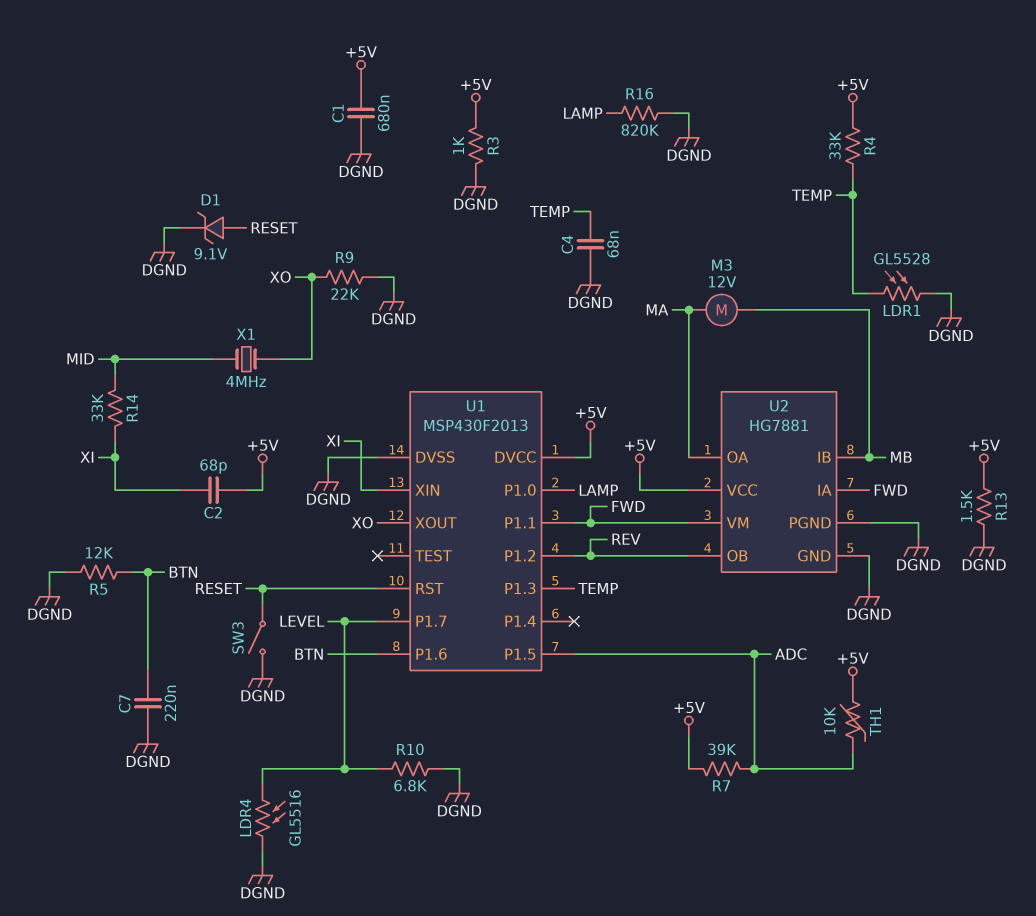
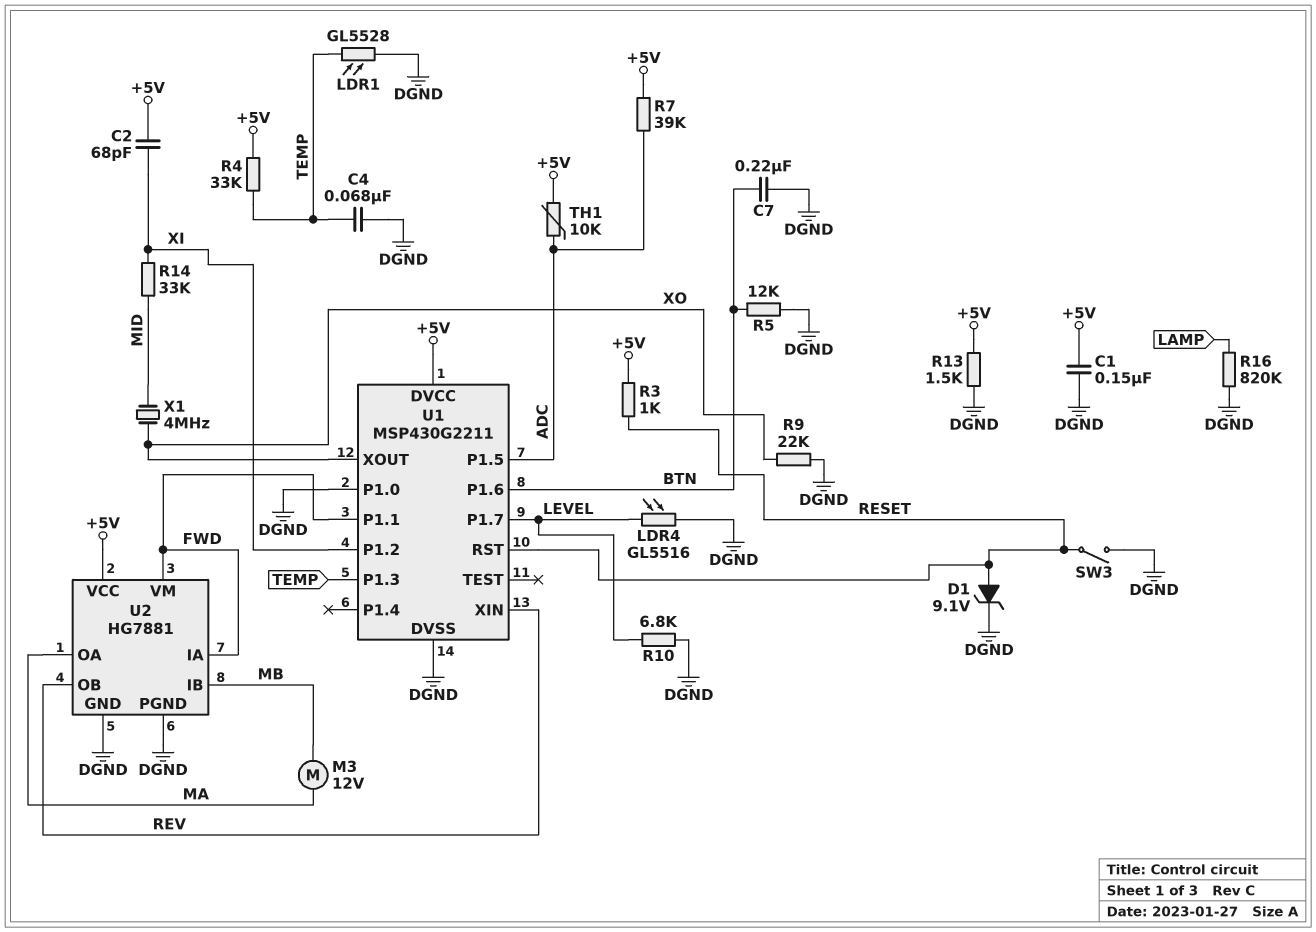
C1: 680nF (+5V, DGND) -> 150nF (+5V, DGND)
R3: 1k (+5V, DGND) -> 1k (+5V, RESET)
U1: MSP430F2013 -> MSP430G2211
U1 pin P1.0: LAMP -> DGND
U1 pin P1.2: REV -> XI
U1 pin XIN: XI -> REV

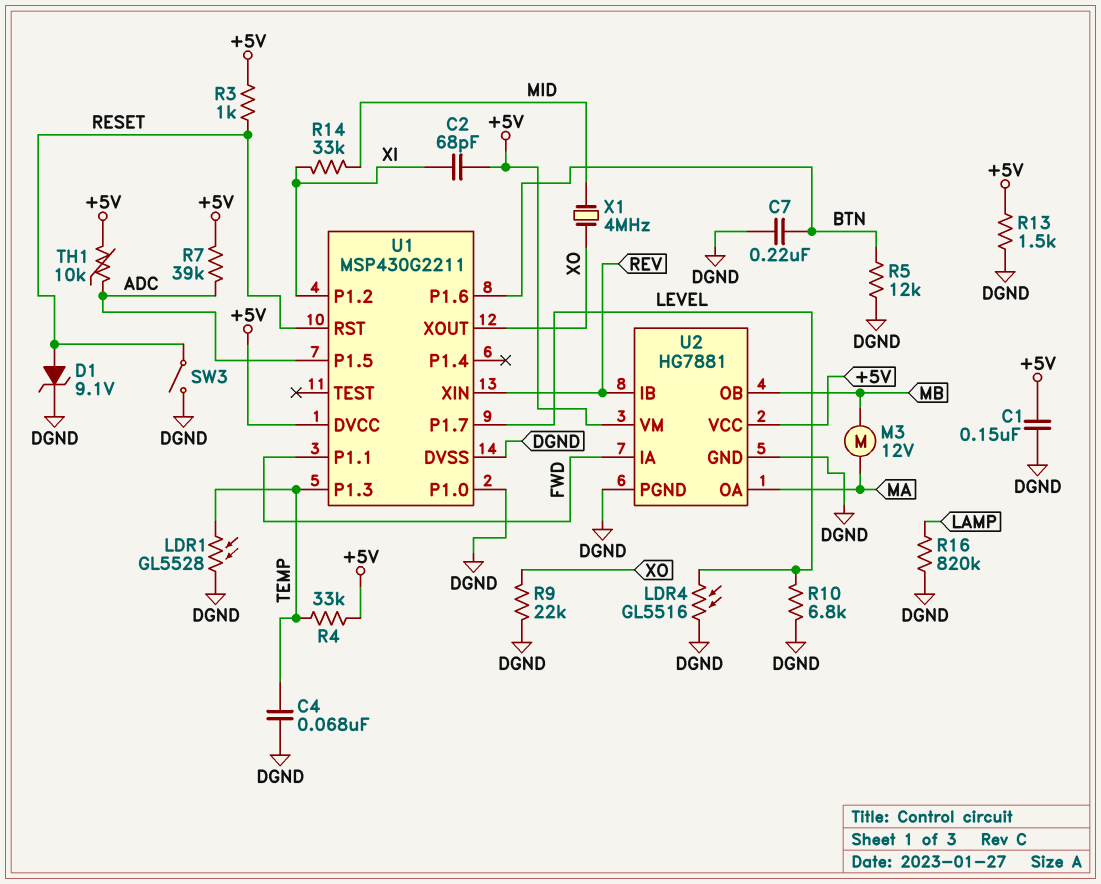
U2 pin IB: MB -> REV
U2 pin OB: REV -> MB
U2 pin VM: FWD -> +5V

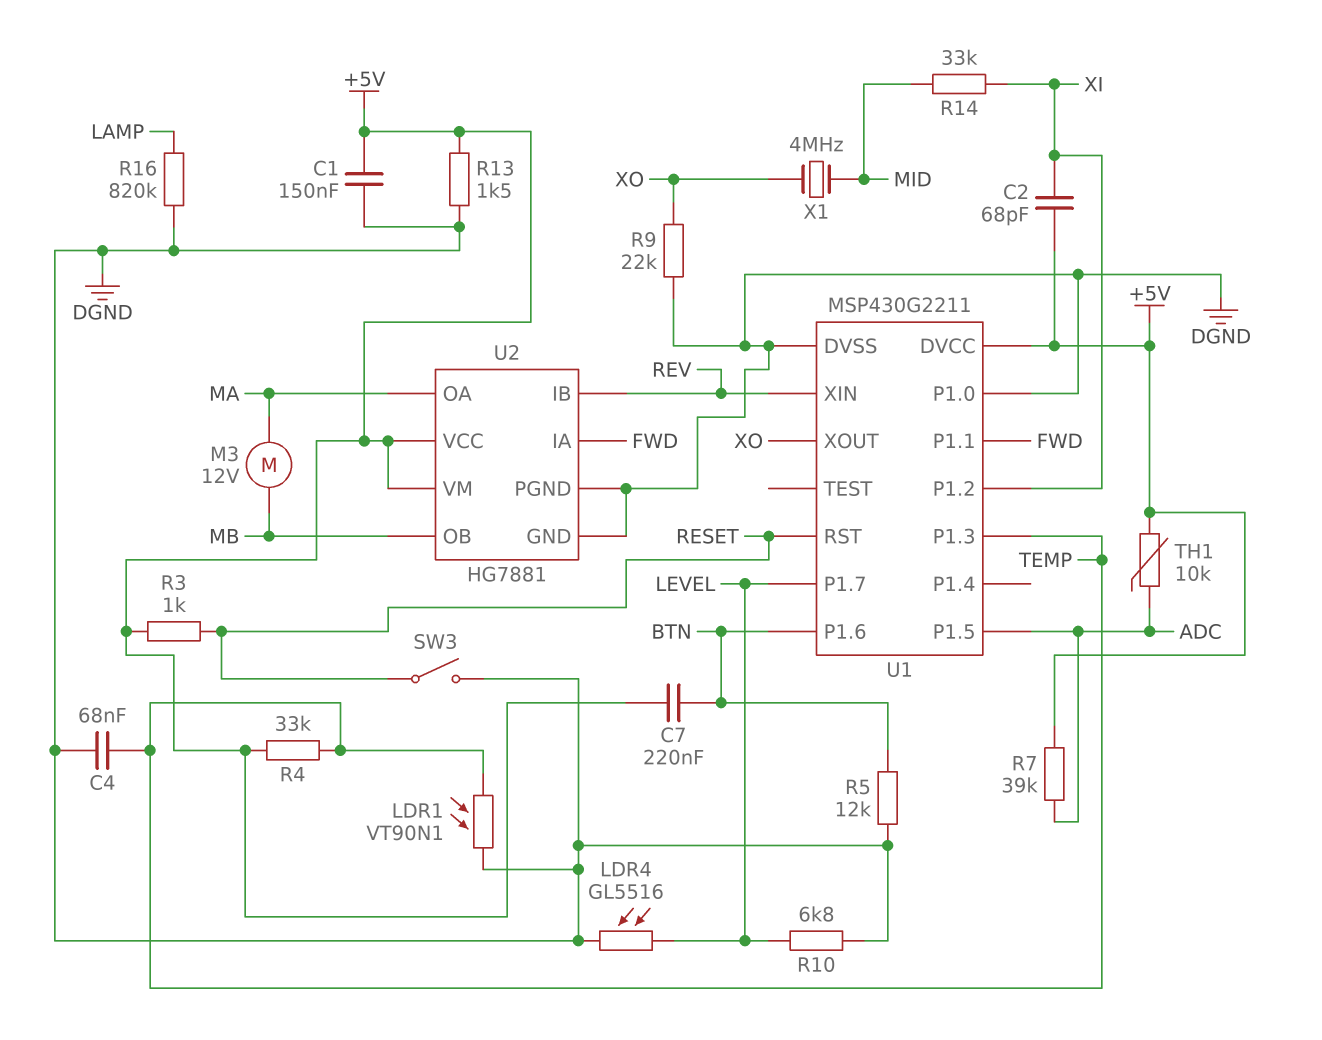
C7: 220nF (BTN, DGND) -> 220nF (+5V, BTN)
D1: zener 9.1V (A RESET, K DGND) -> none
LDR1: GL5528 (DGND, TEMP) -> VT90N1 (DGND, TEMP)

